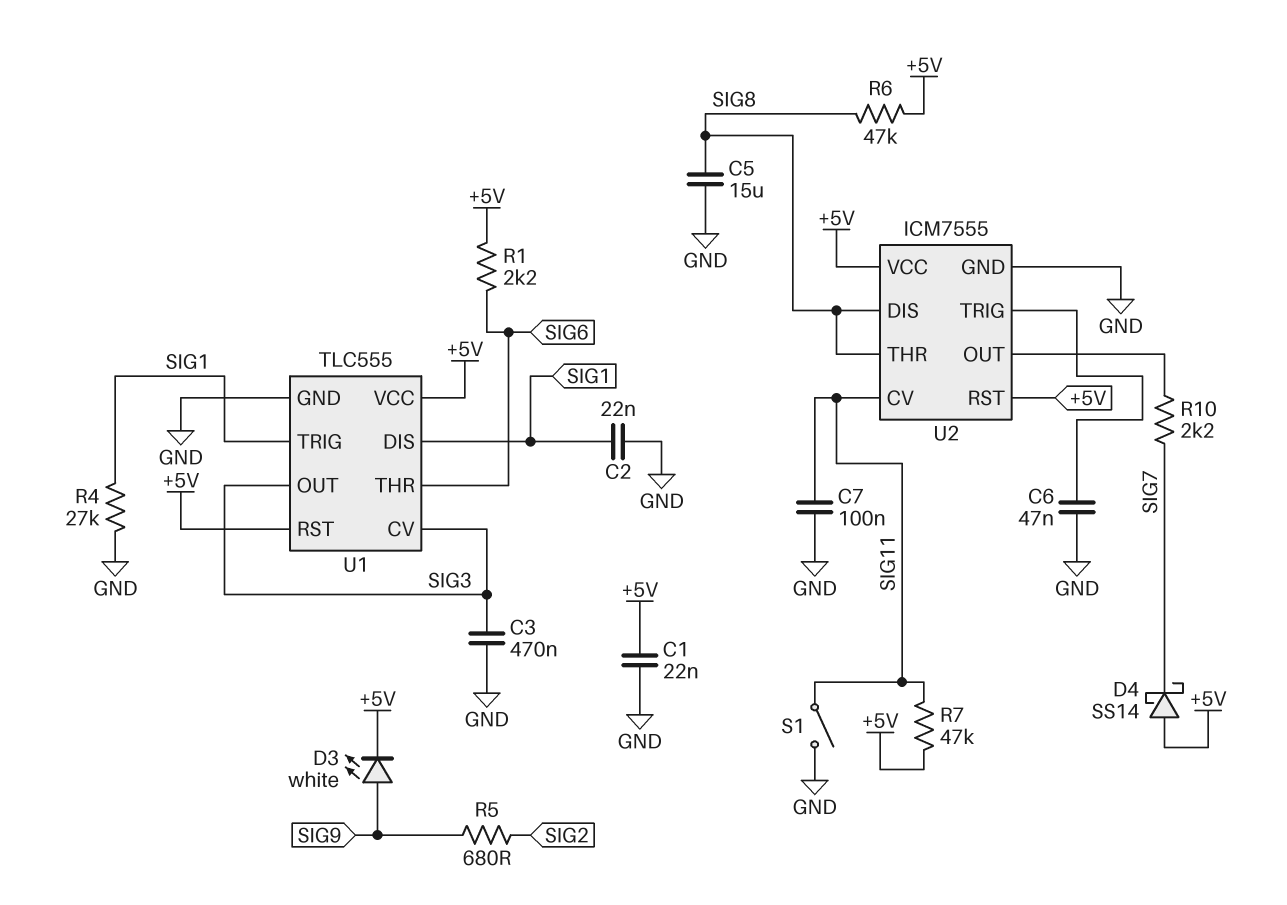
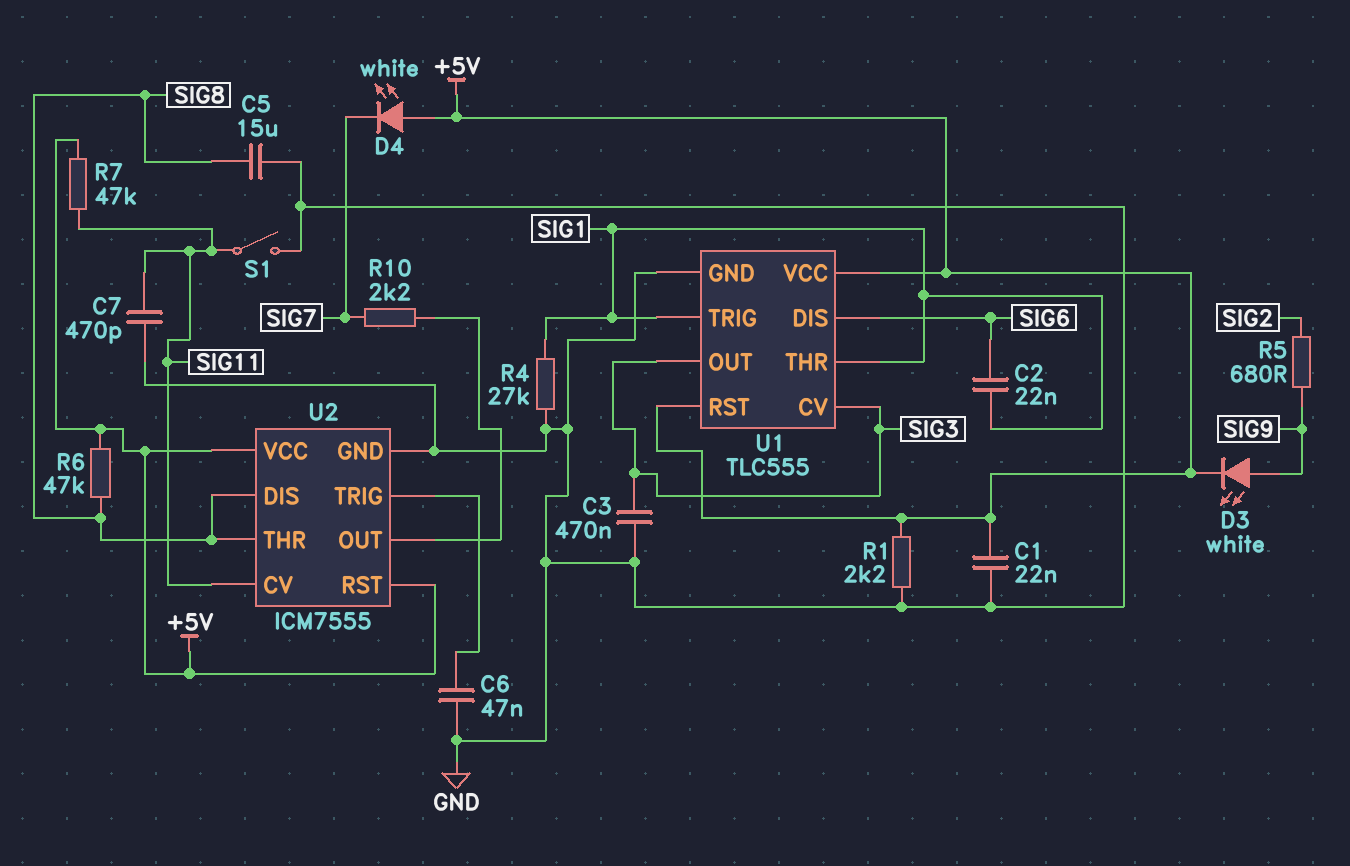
C2: 22nF (GND, SIG1) -> 22nF (SIG1, SIG6)
C7: 100nF (GND, SIG11) -> 470pF (GND, SIG11)
D4: schottky SS14 (A +5V, K SIG7) -> LED white (A +5V, K SIG7)
R1: 2.2k (+5V, SIG6) -> 2.2k (+5V, GND)
U1 pin DIS: SIG1 -> SIG6
U1 pin THR: SIG6 -> SIG1

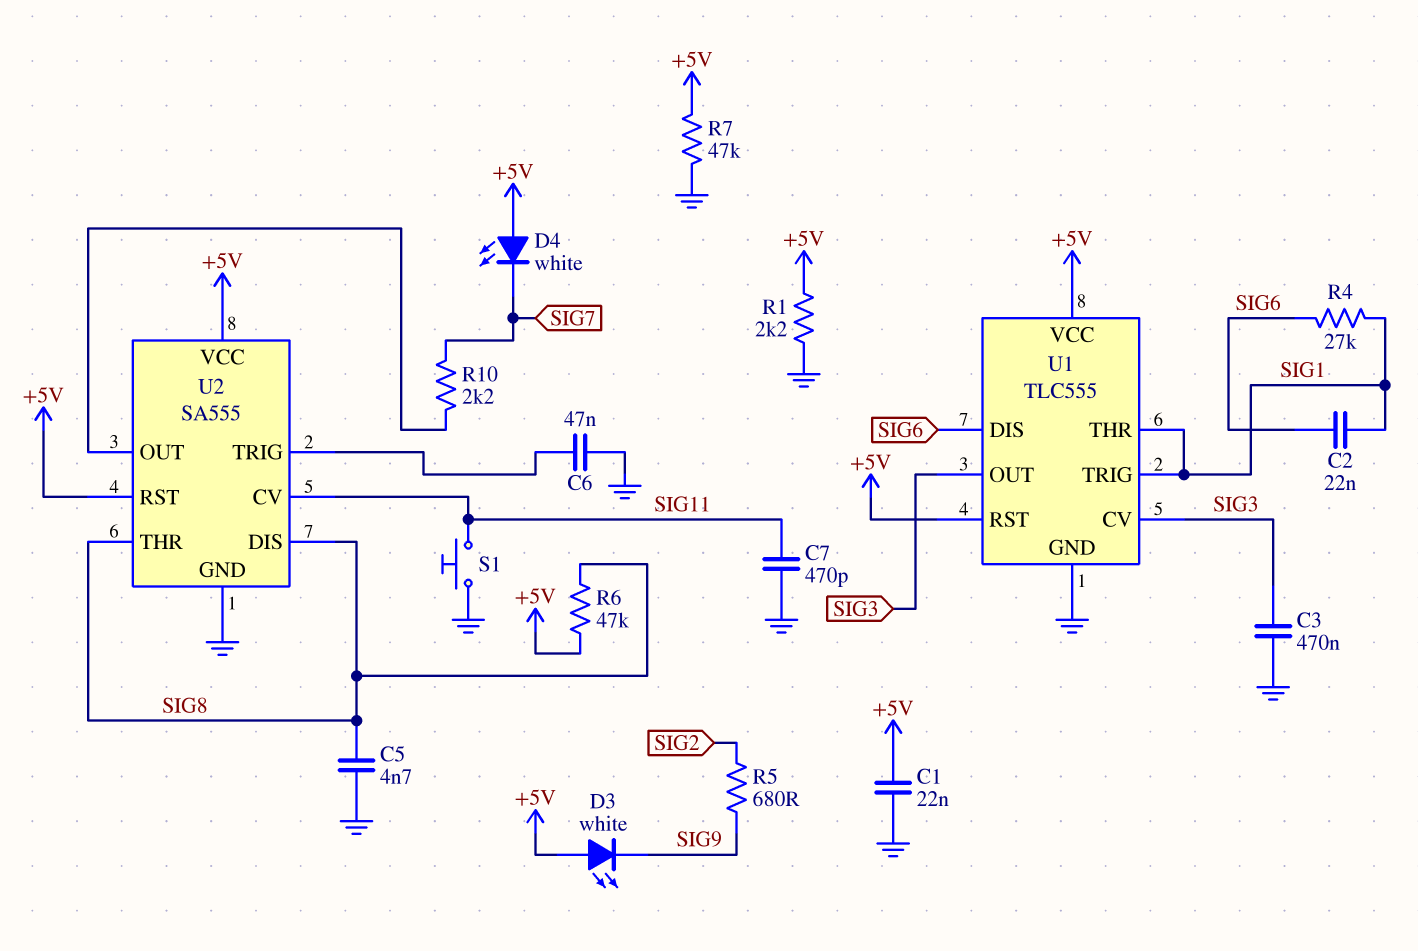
C5: 15uF (GND, SIG8) -> 4.7nF (GND, SIG8)
D3: LED white (A SIG9, K +5V) -> LED white (A +5V, K SIG9)
R4: 27k (GND, SIG1) -> 27k (SIG1, SIG6)
R7: 47k (+5V, SIG11) -> 47k (+5V, GND)
S1: switch (GND, SIG11) -> button (GND, SIG11)
U2: ICM7555 -> SA555

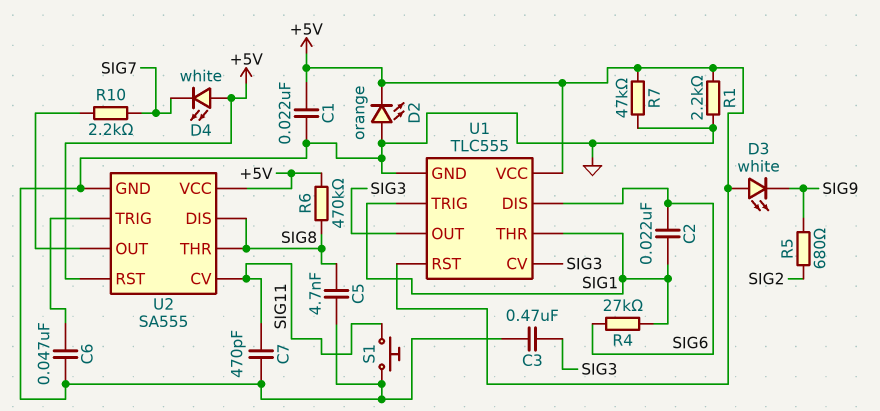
D2: none -> LED orange (A GND, K +5V)
R6: 47k (+5V, SIG8) -> 470k (+5V, SIG8)

